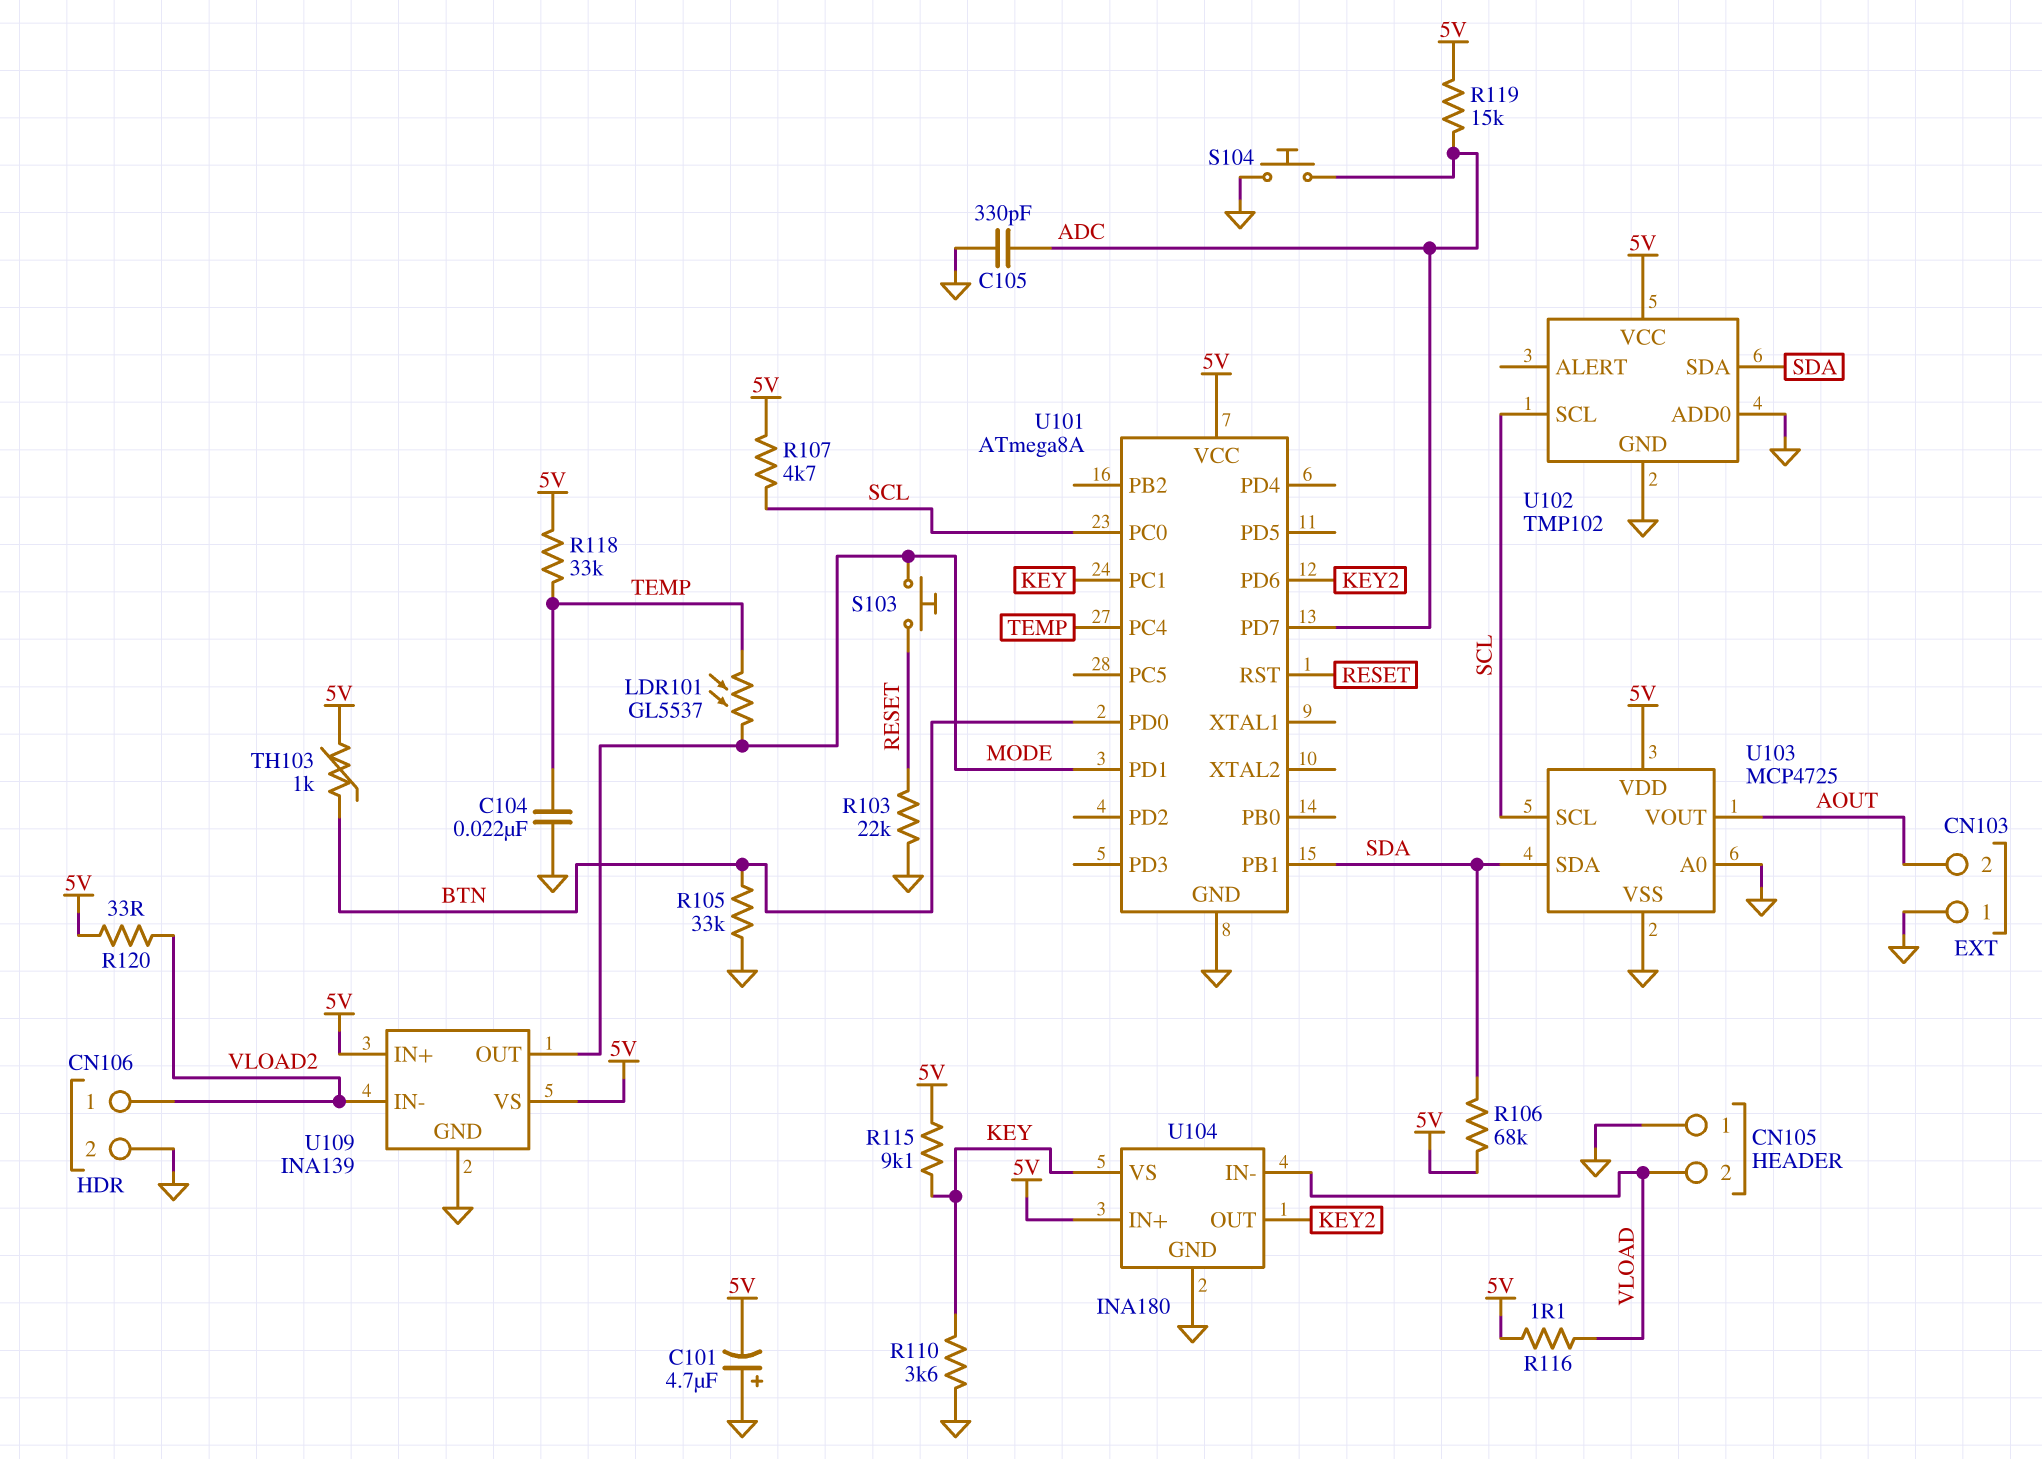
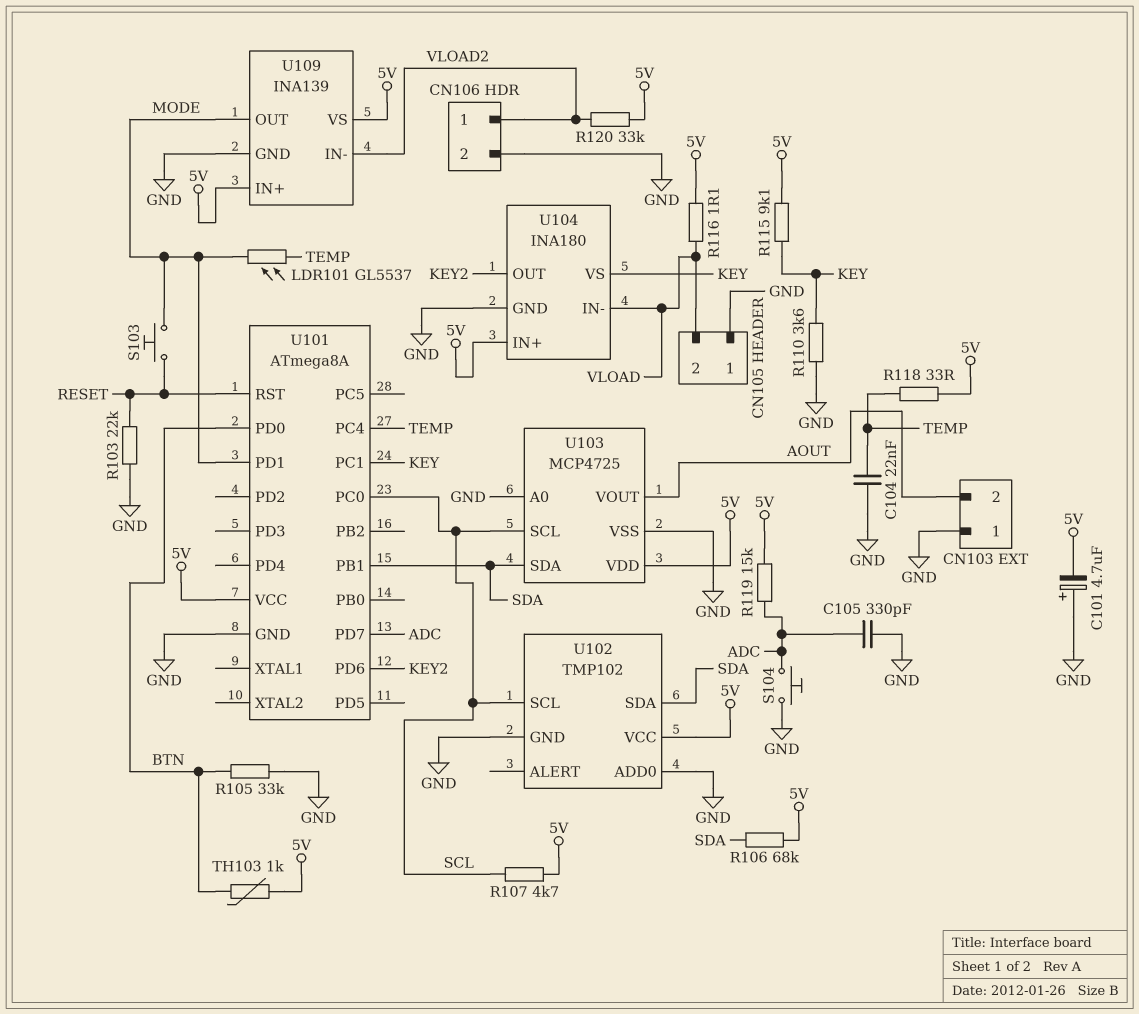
R118: 33k (5V, TEMP) -> 33 (5V, TEMP)
R120: 33 (5V, VLOAD2) -> 33k (5V, VLOAD2)

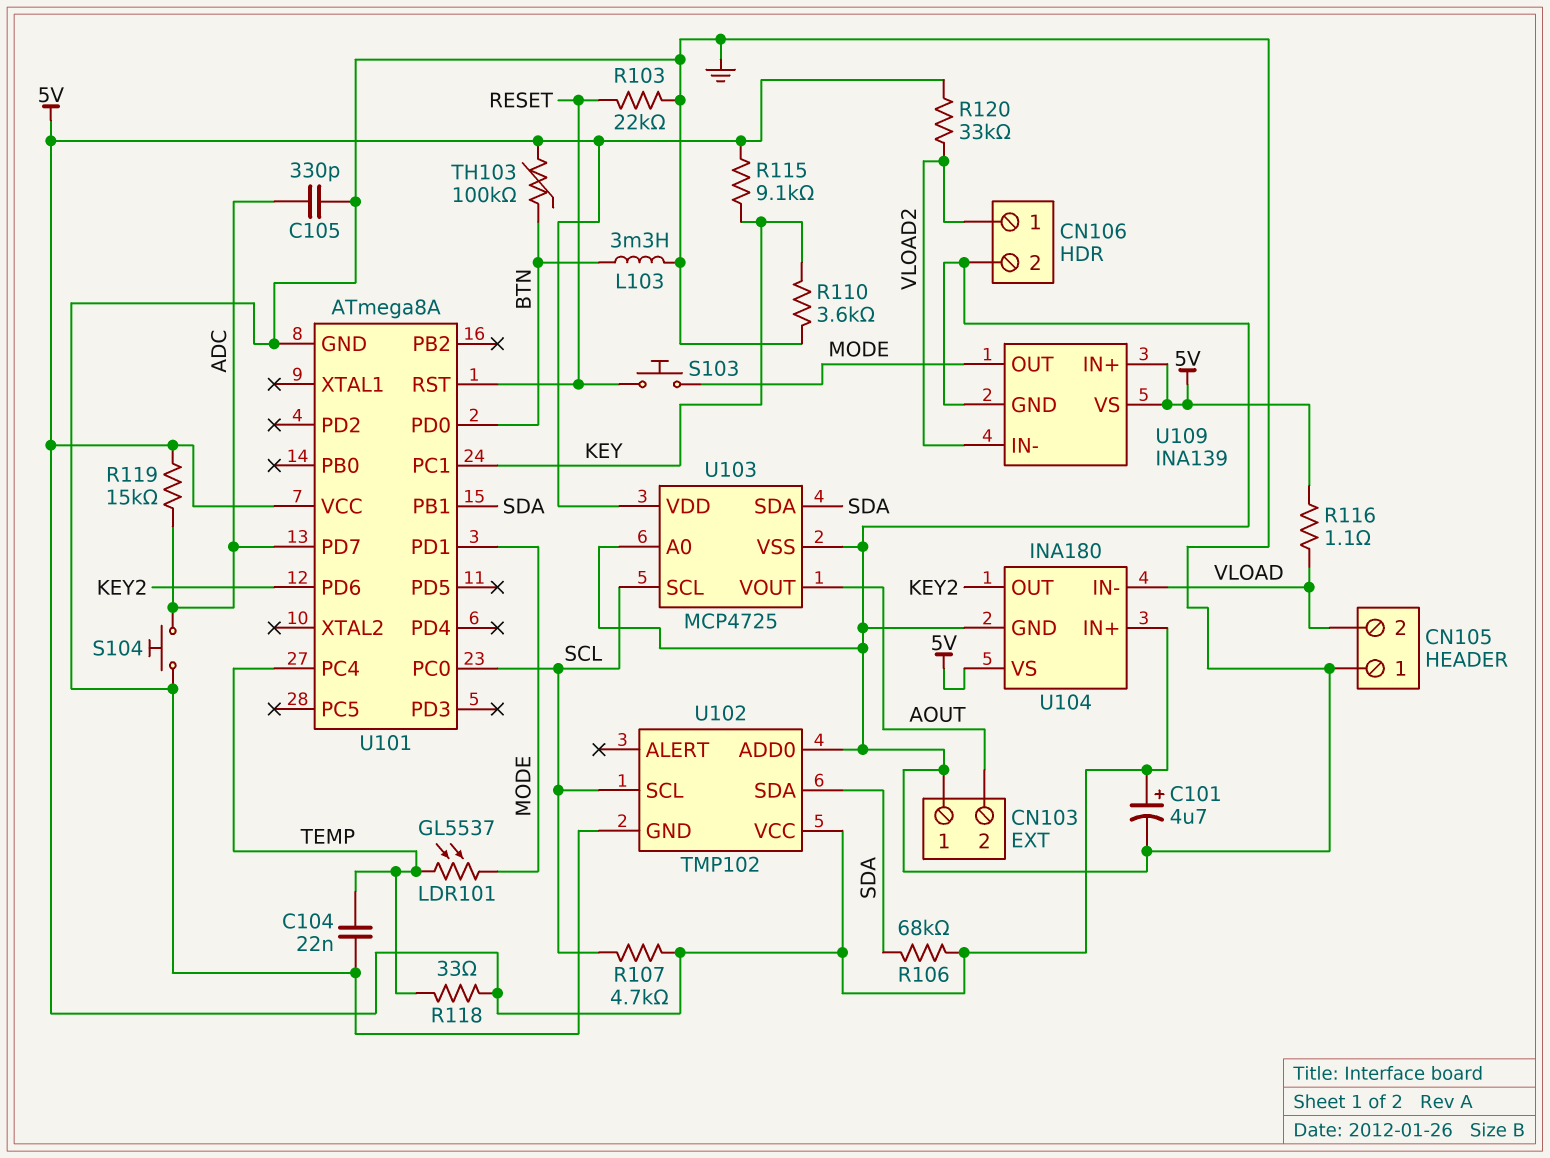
C101: 4.7uF (plus GND, minus 5V) -> 4.7uF (plus 5V, minus GND)
L103: none -> 3.3mH (BTN, GND)
R105: 33k (BTN, GND) -> none
TH103: 1k (5V, BTN) -> 100k (5V, BTN)
U104 pin VS: KEY -> 5V

